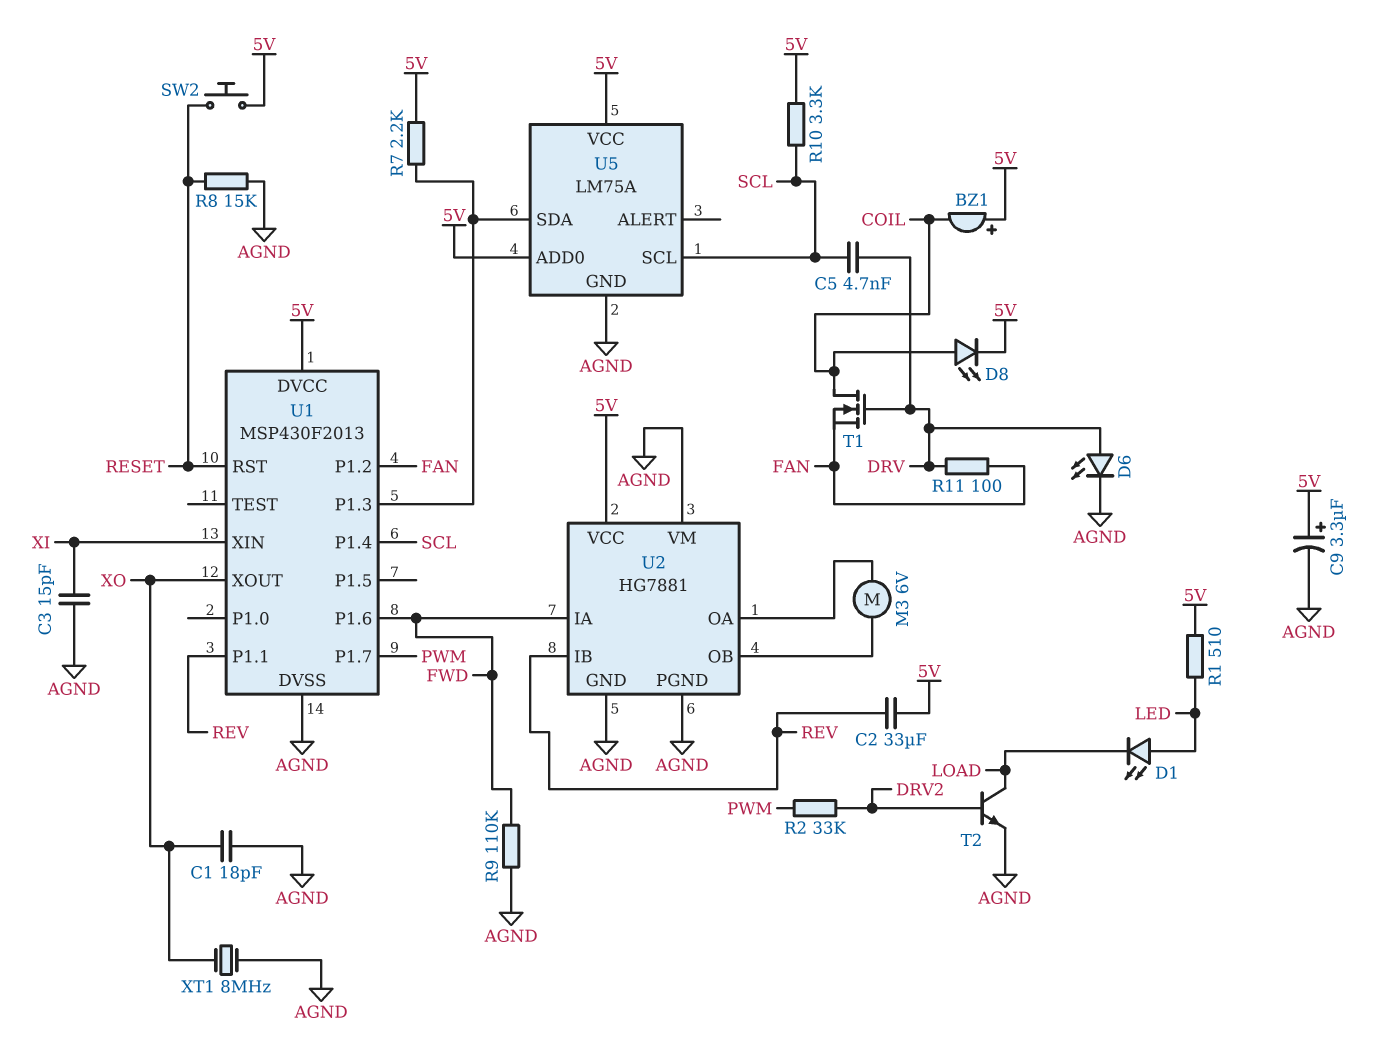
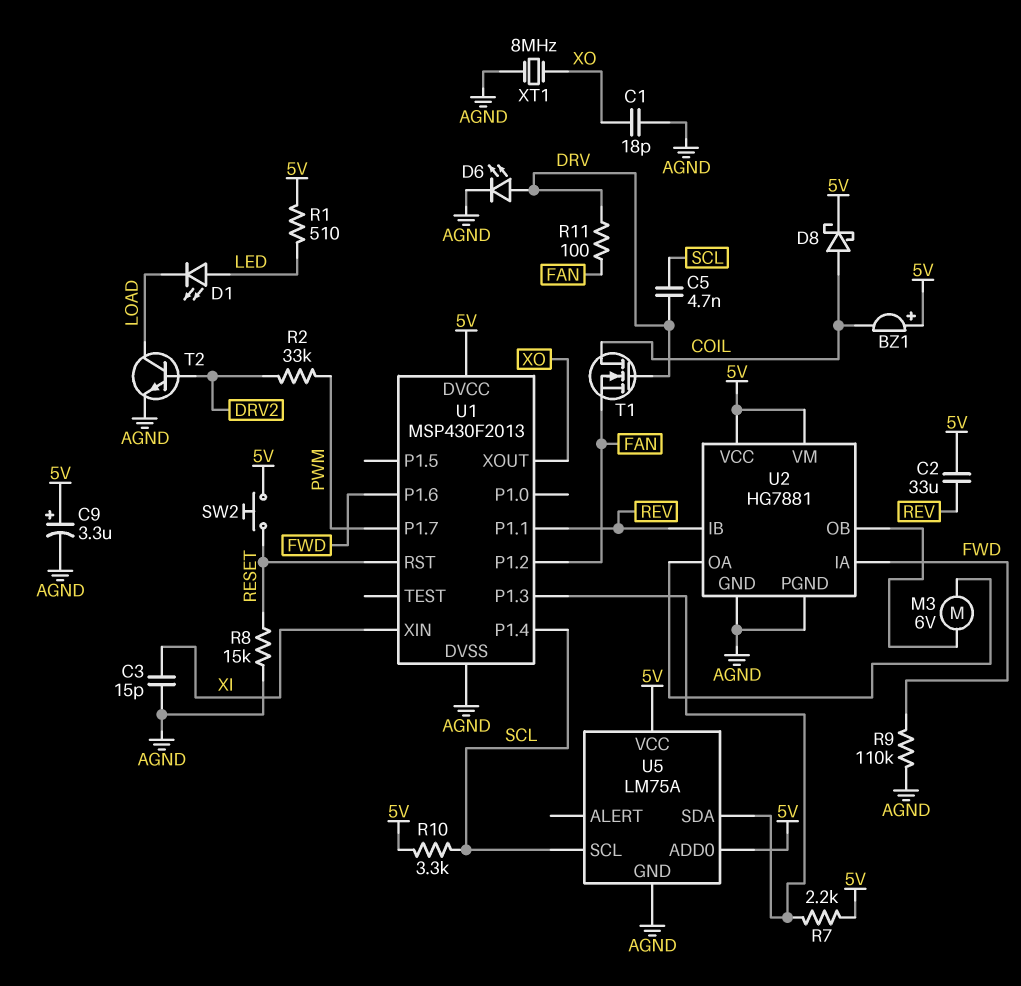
D8: LED (A COIL, K 5V) -> schottky (A COIL, K 5V)
U2 pin VM: AGND -> 5V

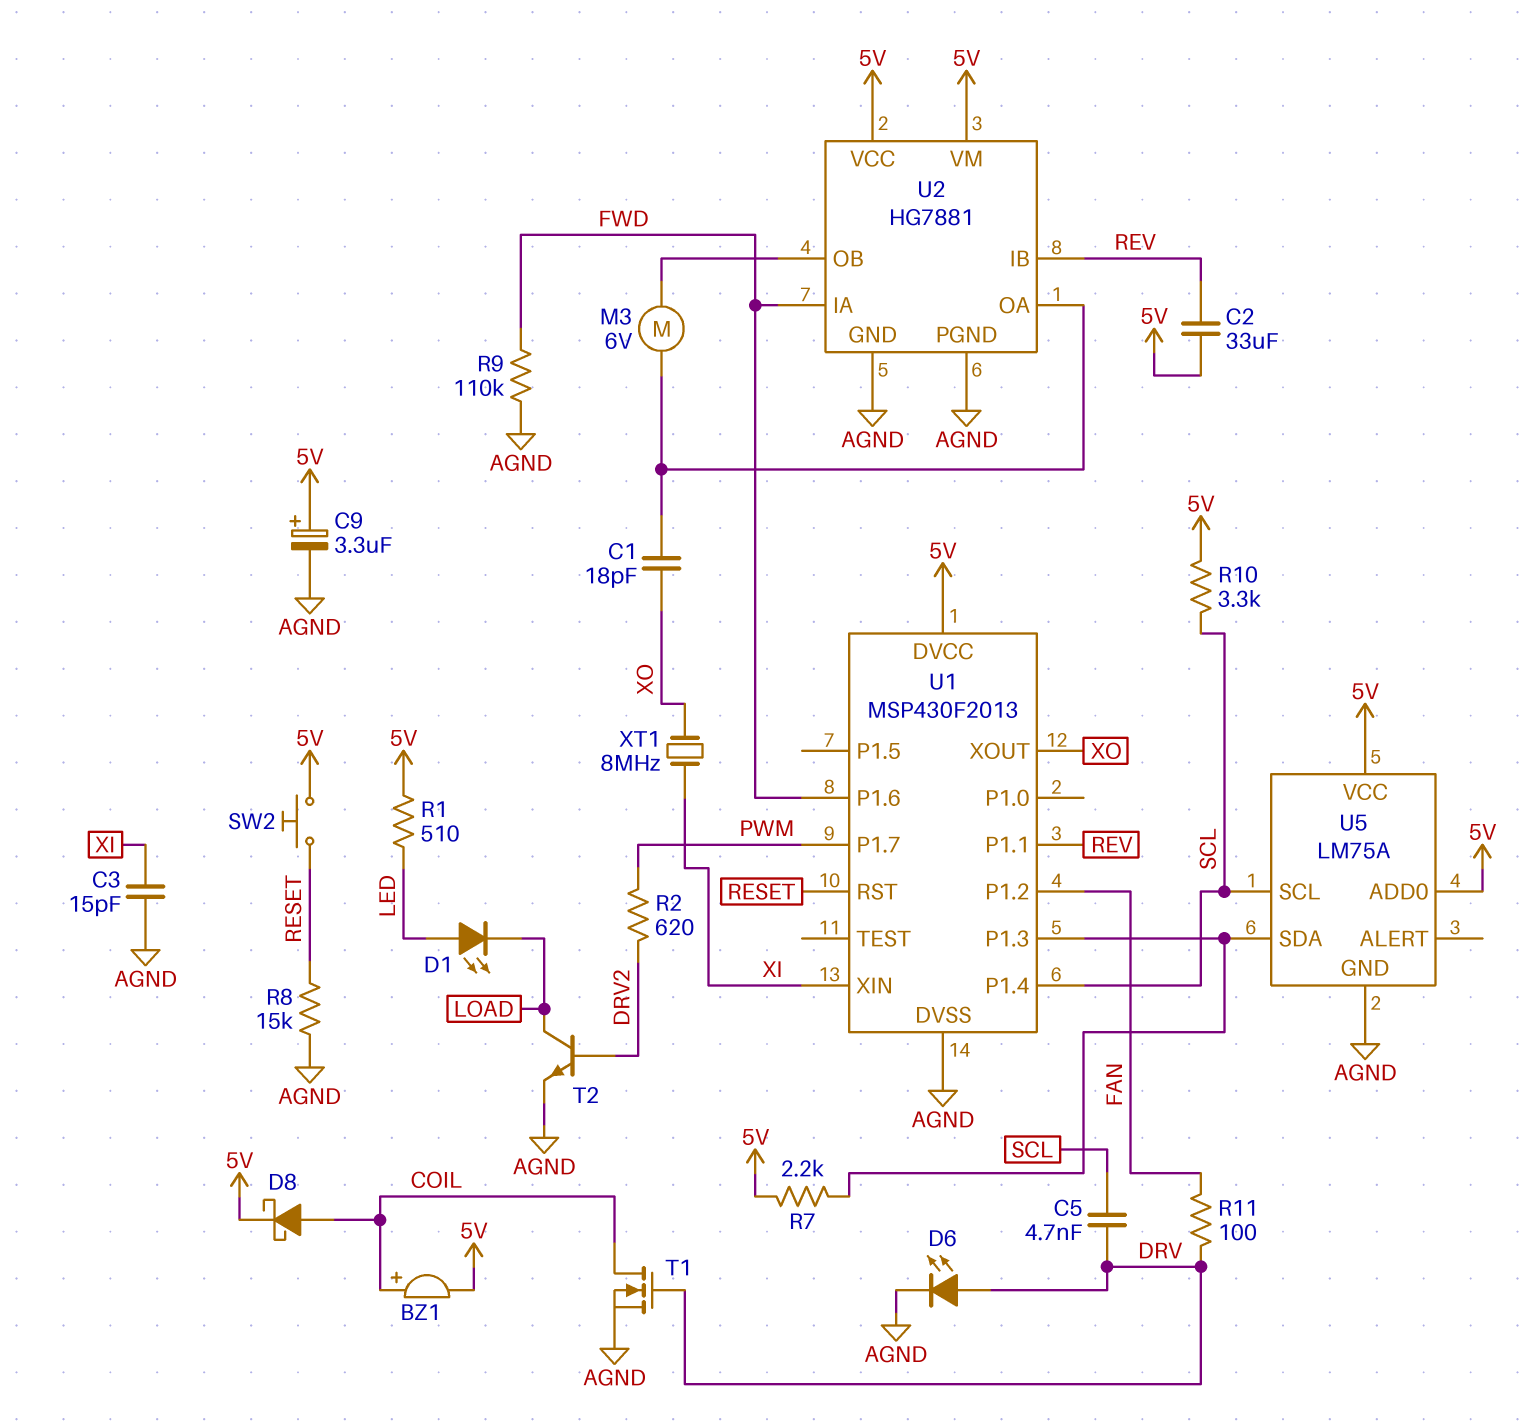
BZ1: buzzer (plus 5V, minus COIL) -> buzzer (plus COIL, minus 5V)
C1: 18pF (AGND, XO) -> 18pF (U2/OA, XO)
R2: 33k (DRV2, PWM) -> 620 (DRV2, PWM)
T1: NMOS (G DRV, D COIL, S FAN) -> NMOS (G DRV, D COIL, S AGND)
XT1: 8MHz (AGND, XO) -> 8MHz (XI, XO)

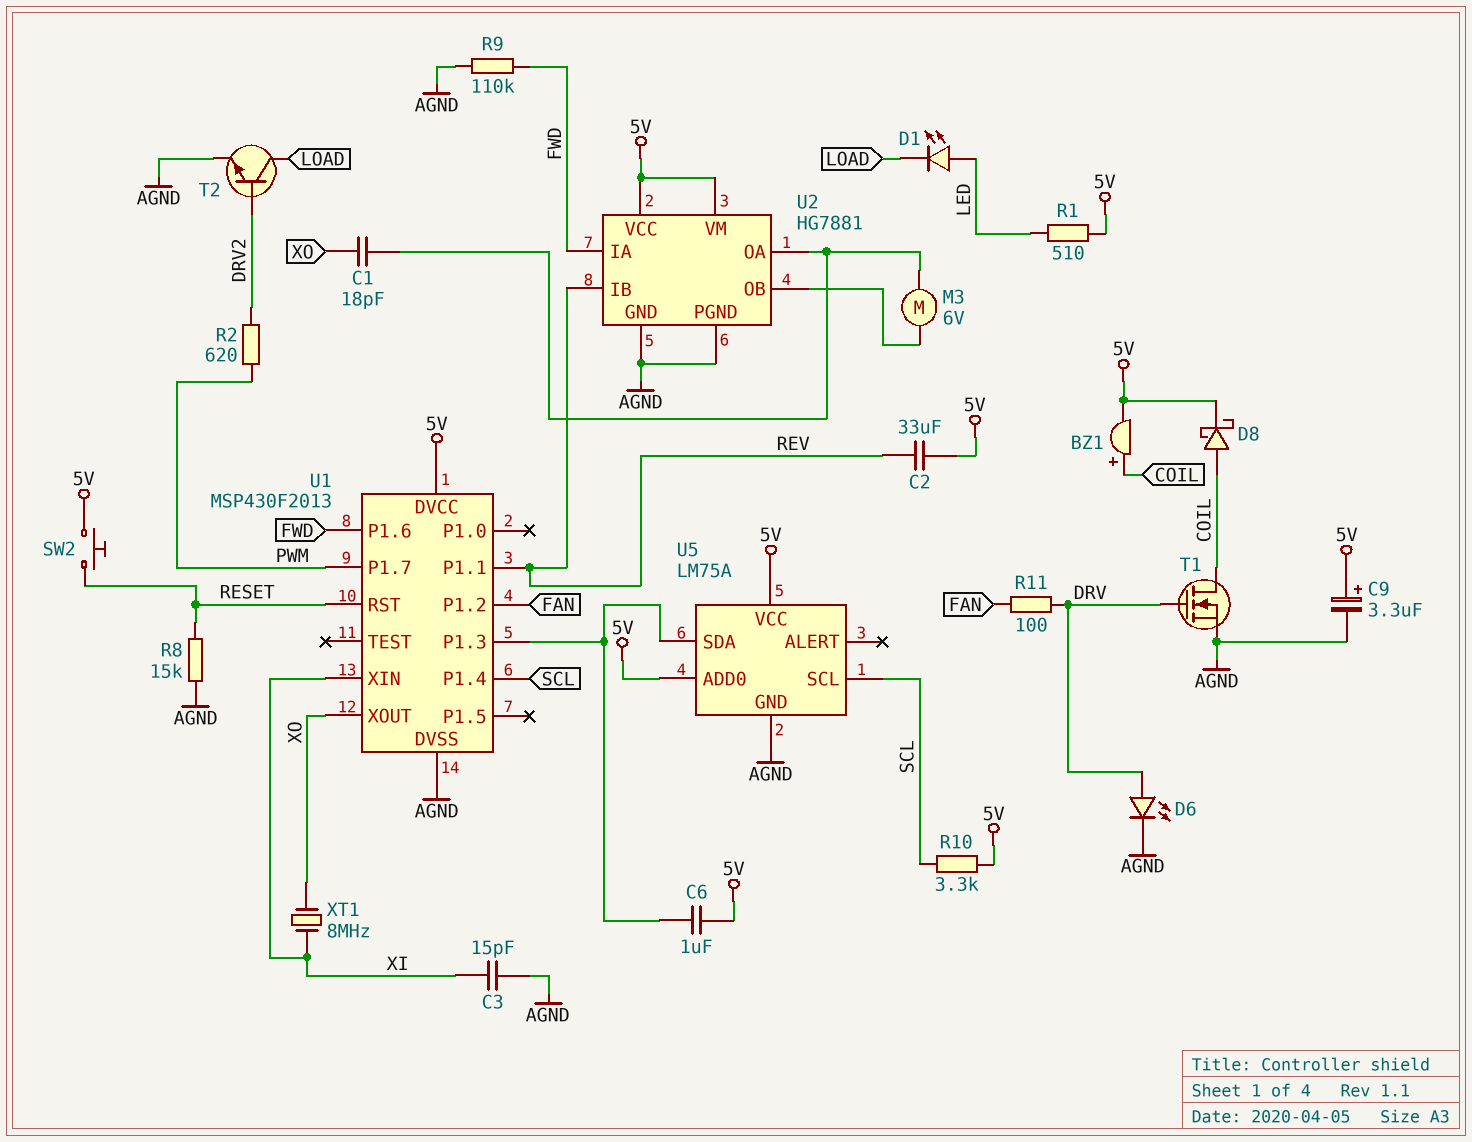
C5: 4.7nF (DRV, SCL) -> none
C6: none -> 1uF (5V, U1/P1.3)
R7: 2.2k (5V, U1/P1.3) -> none

